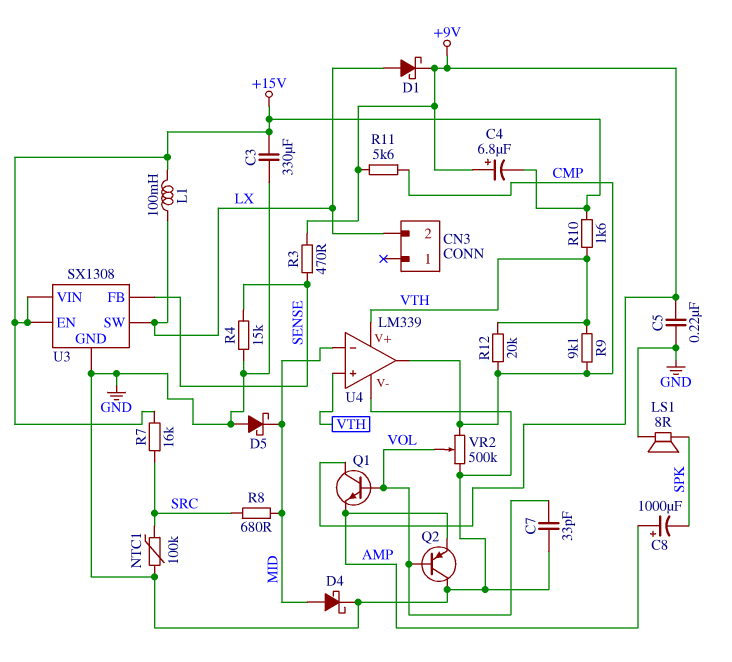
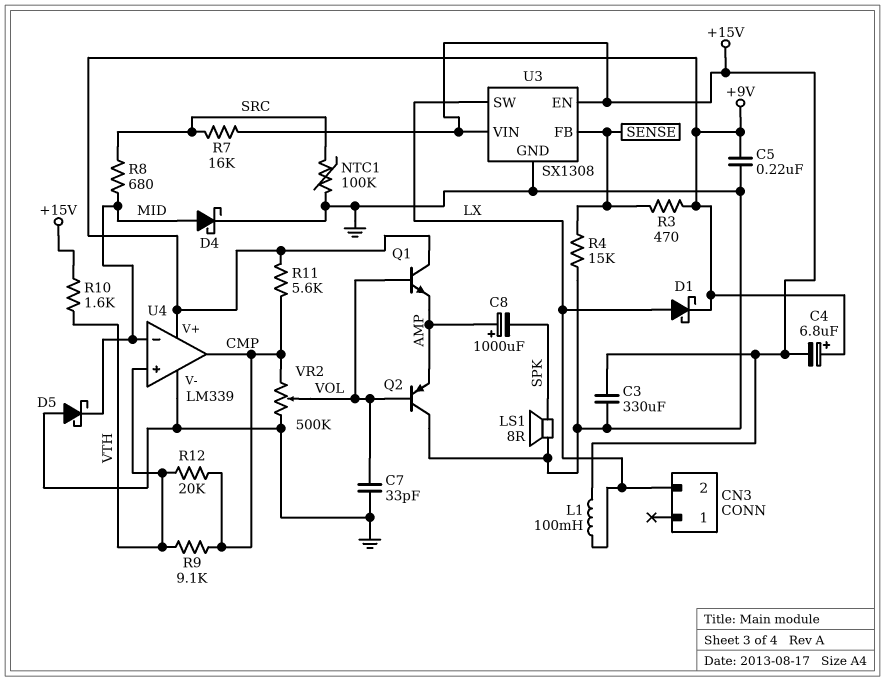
U4 pin V+: VTH -> +9V

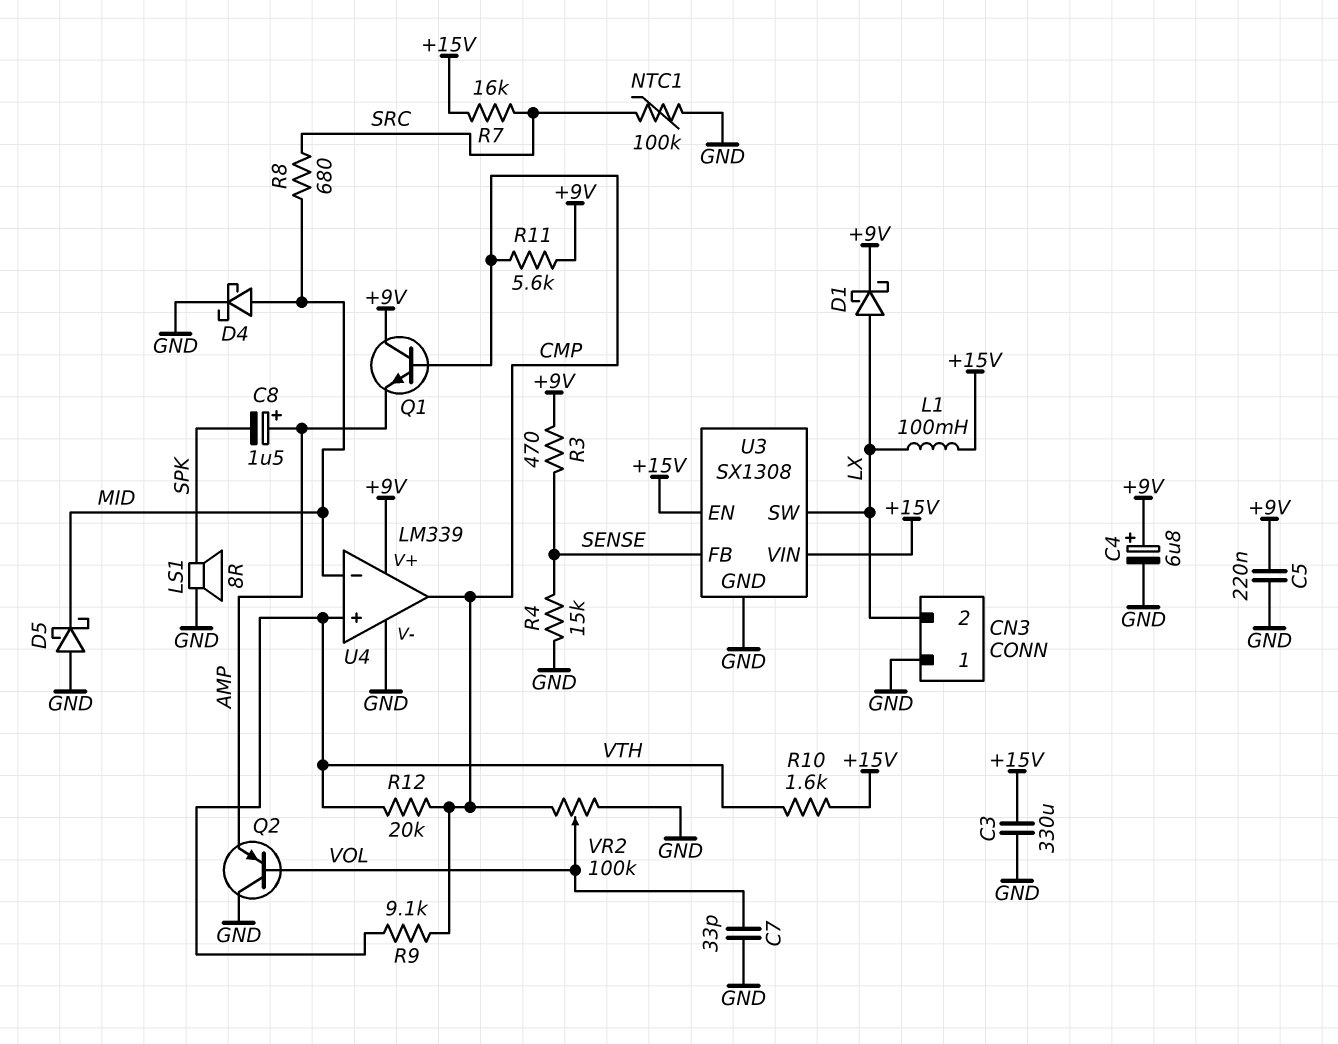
C4: 6.8uF (plus +9V, minus +15V) -> 6.8uF (plus +9V, minus GND)
C8: 1000uF (plus AMP, minus SPK) -> 1.5uF (plus AMP, minus SPK)
CN3 pin 1: none -> GND
Q1: NPN (B VOL, C +9V, E AMP) -> NPN (B CMP, C +9V, E AMP)
VR2: 500k (CMP, GND, wiper VOL) -> 100k (CMP, GND, wiper VOL)

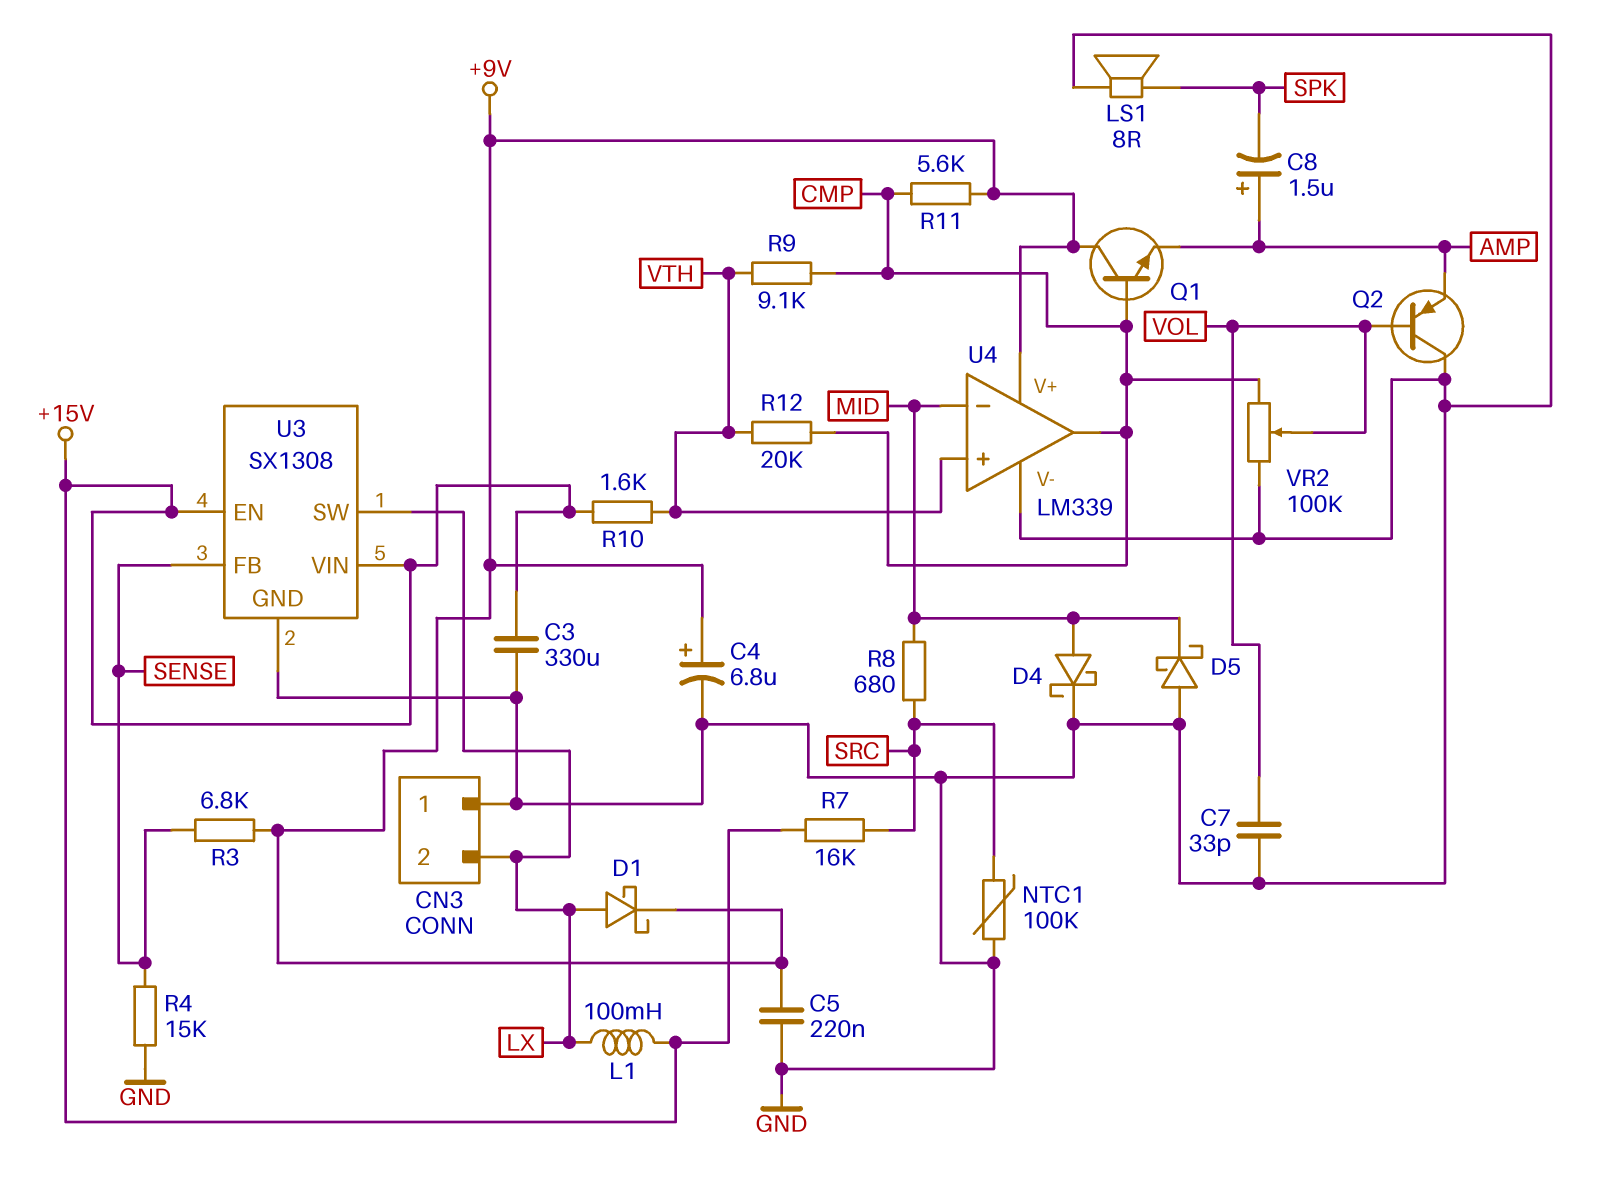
R3: 470 (+9V, SENSE) -> 6.8k (+9V, SENSE)

